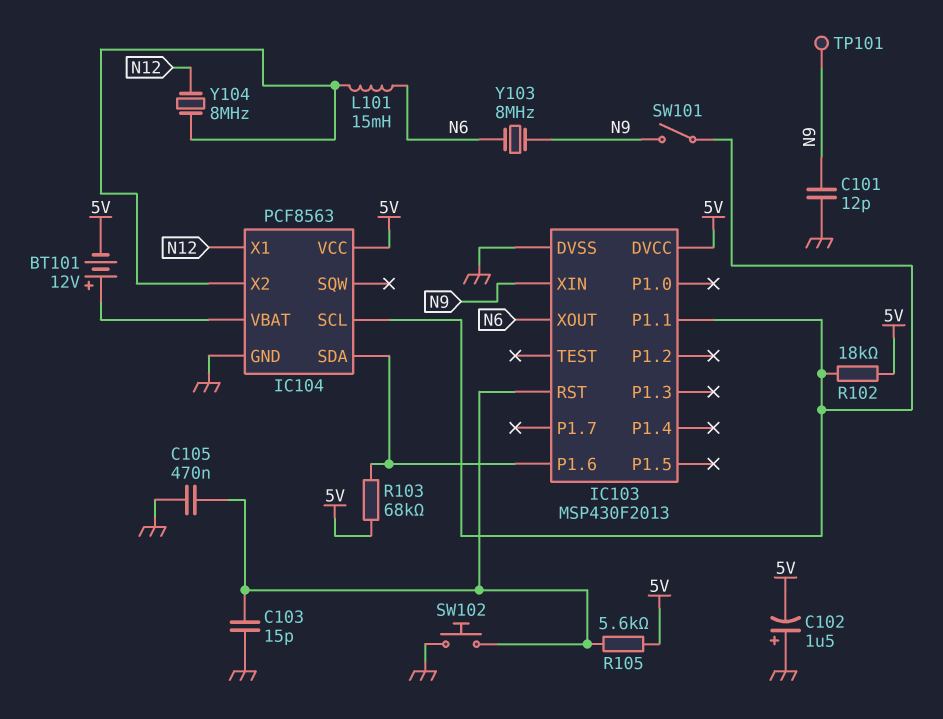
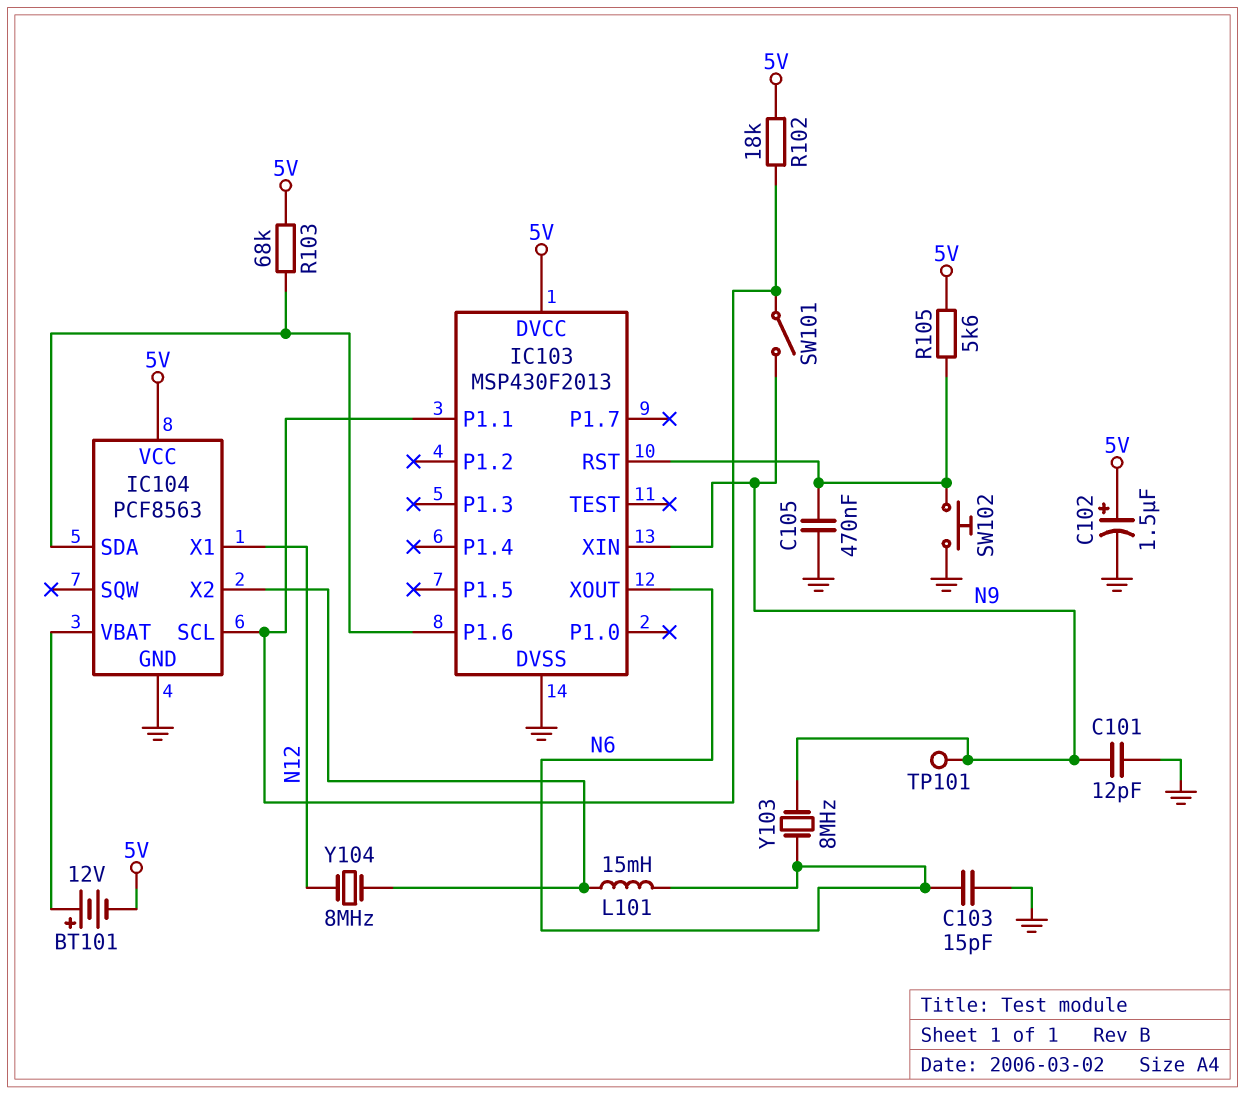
C102: 1.5uF (plus GND, minus 5V) -> 1.5uF (plus 5V, minus GND)
C103: 15pF (GND, IC103/RST) -> 15pF (GND, N6)

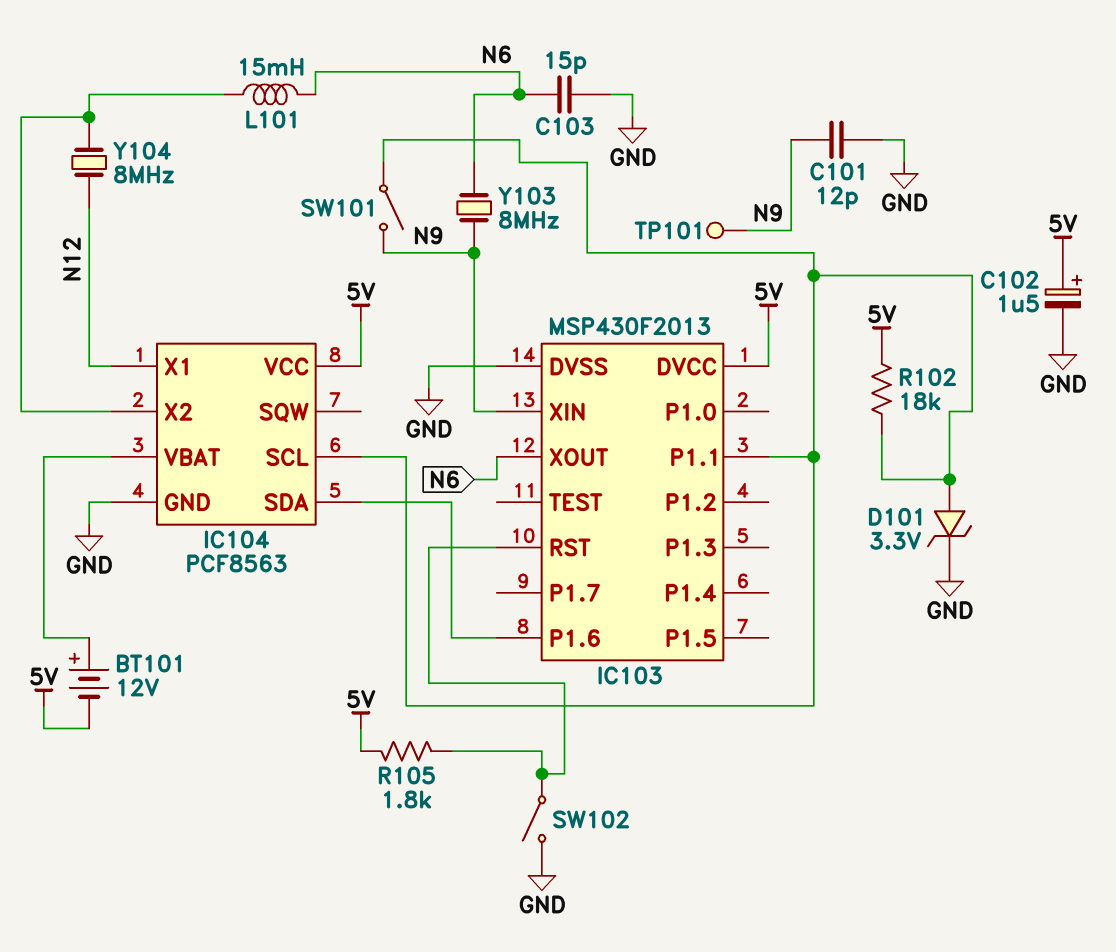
C105: 470nF (GND, IC103/RST) -> none
D101: none -> zener 3.3V (A IC103/P1.1, K GND)
R103: 68k (5V, IC103/P1.6) -> none
R105: 5.6k (5V, IC103/RST) -> 1.8k (5V, IC103/RST)
SW102: button (GND, IC103/RST) -> switch (GND, IC103/RST)

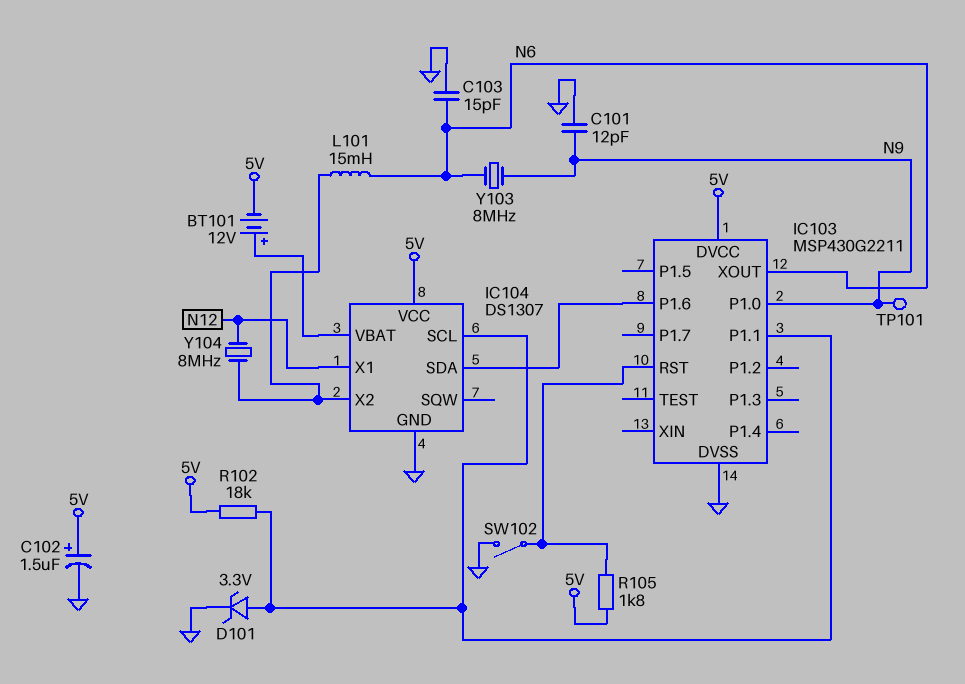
IC103: MSP430F2013 -> MSP430G2211
IC103 pin P1.0: none -> N9
IC103 pin XIN: N9 -> none
IC104: PCF8563 -> DS1307
SW101: switch (IC103/P1.1, N9) -> none

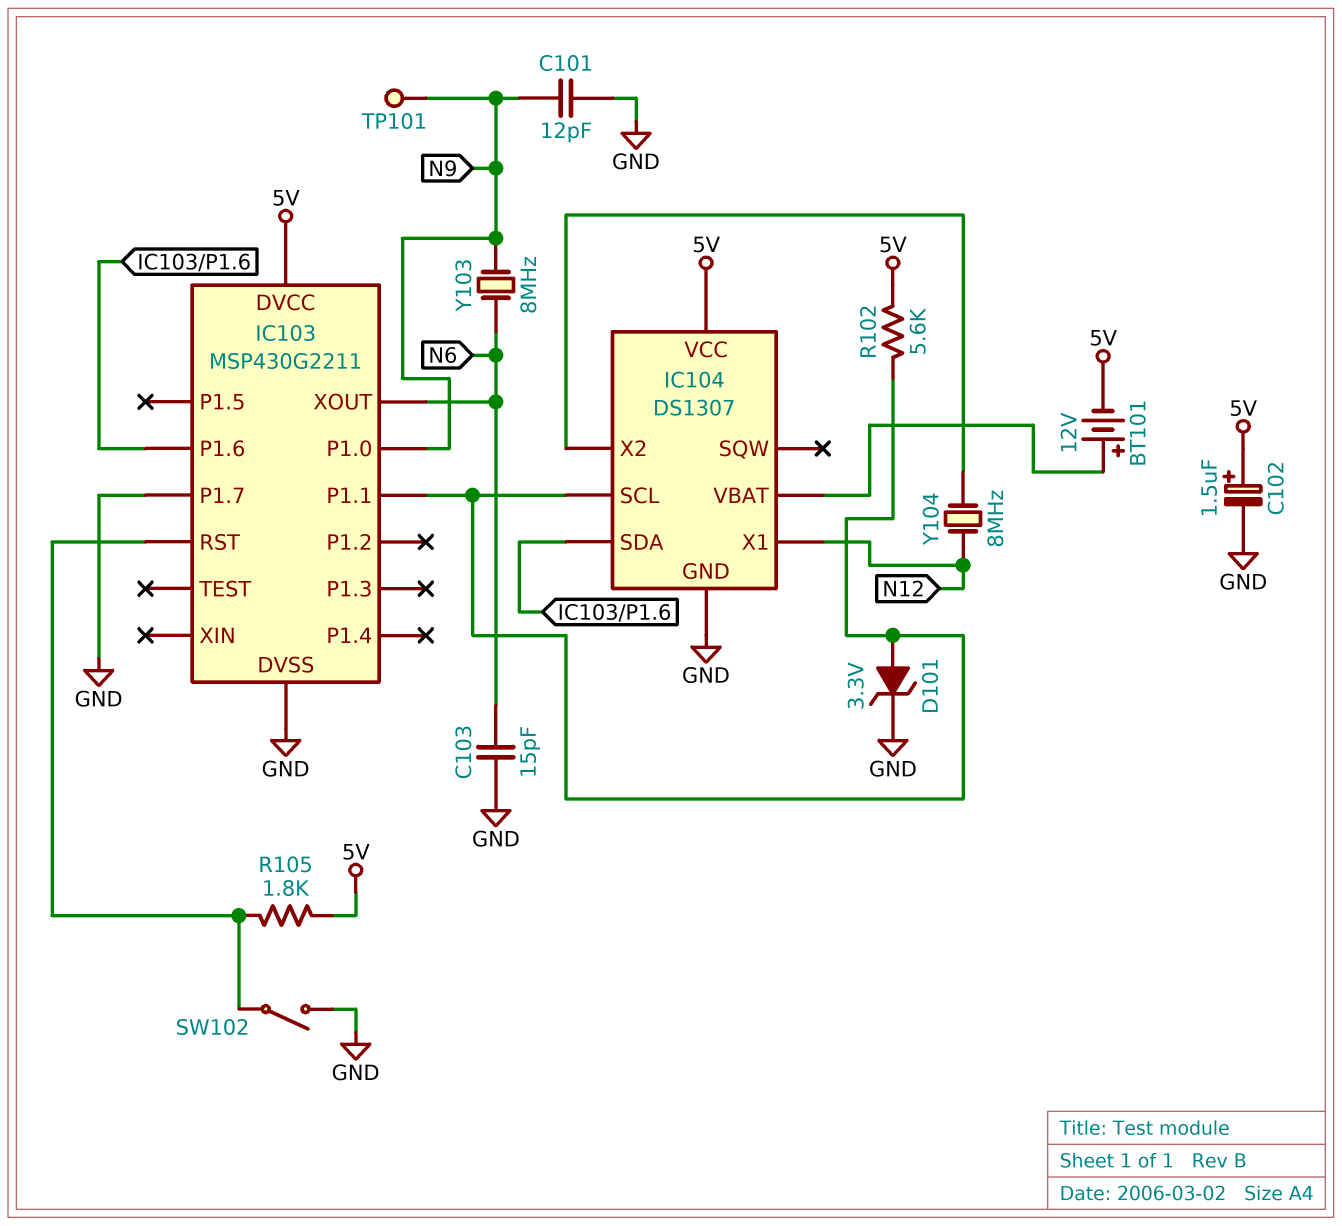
IC103 pin P1.7: none -> GND
L101: 15mH (IC104/X2, N6) -> none
R102: 18k (5V, IC103/P1.1) -> 5.6k (5V, IC103/P1.1)

